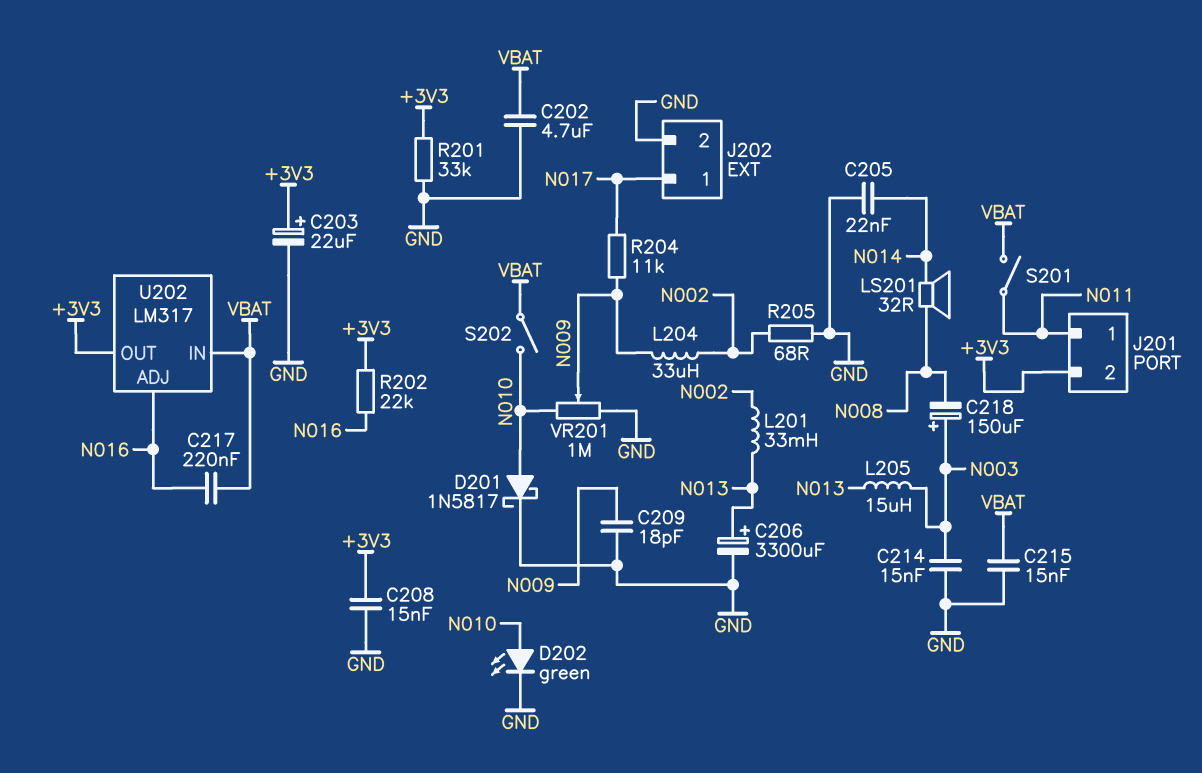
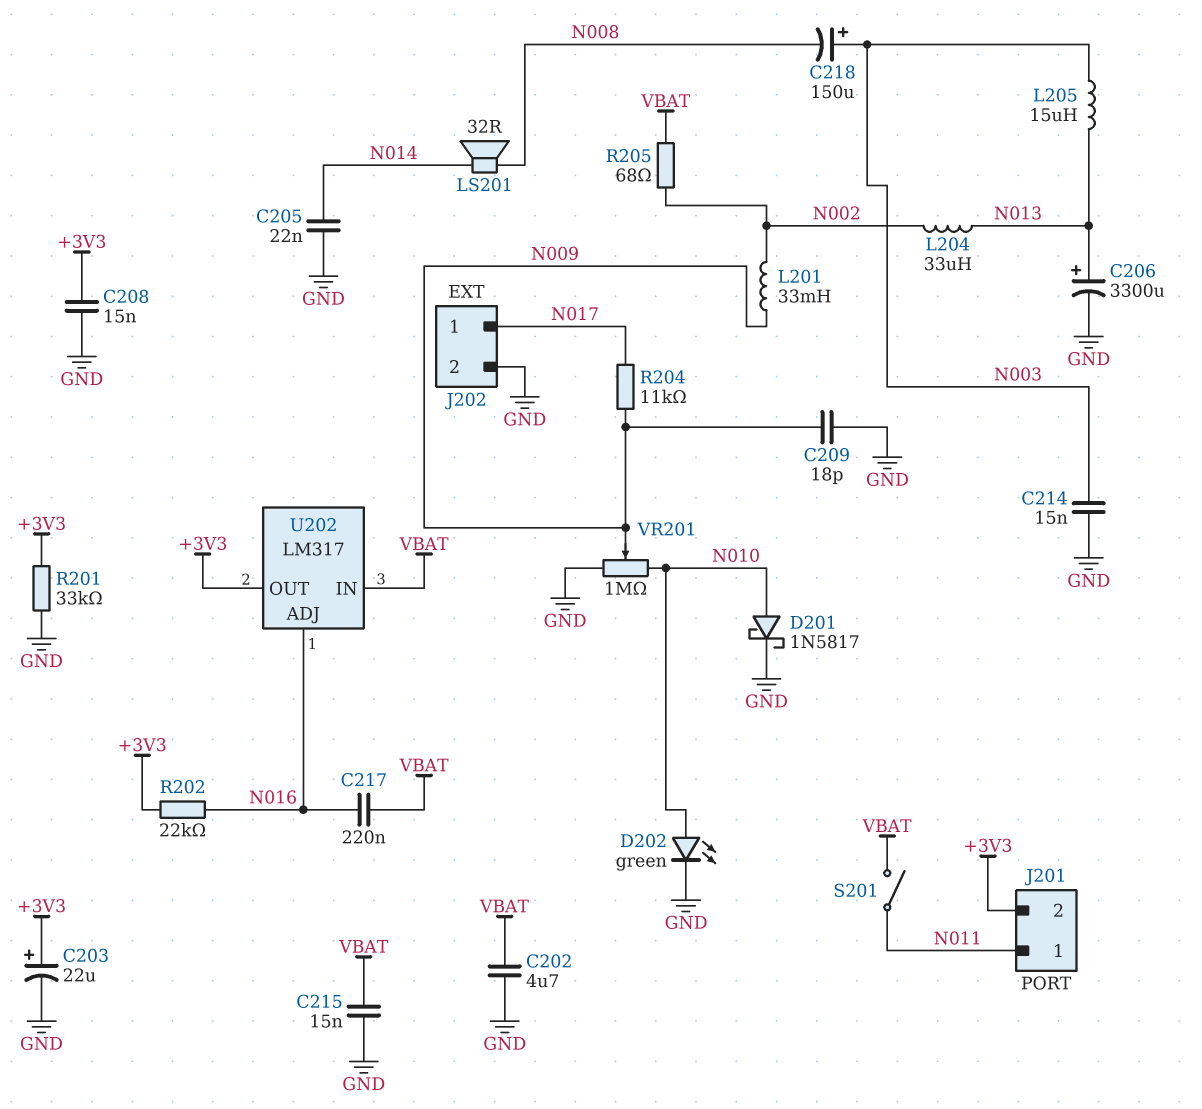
L201: 33mH (N002, N013) -> 33mH (N002, N009)
L204: 33uH (N002, N009) -> 33uH (N002, N013)
R205: 68 (GND, N002) -> 68 (N002, VBAT)
S202: switch (N010, VBAT) -> none

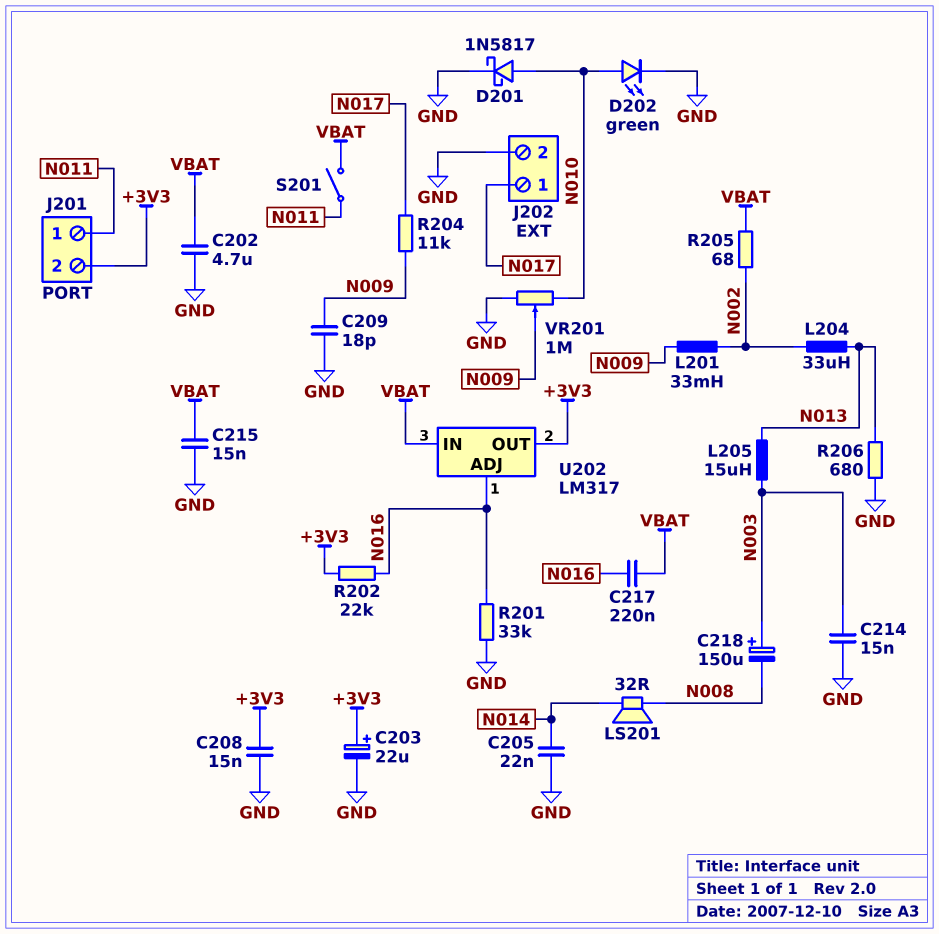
C206: 3300uF (plus N013, minus GND) -> none
R201: 33k (+3V3, GND) -> 33k (GND, N016)
R206: none -> 680 (GND, N013)

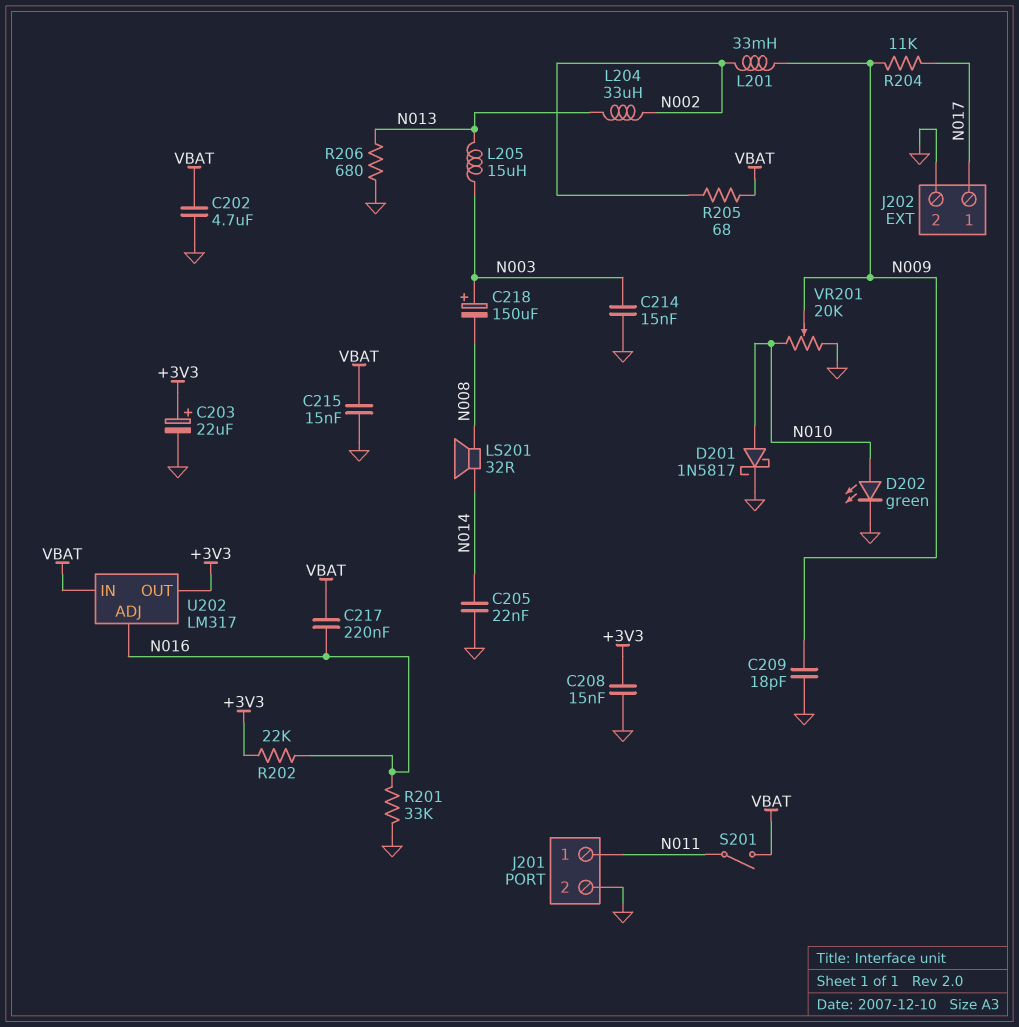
J201 pin 2: +3V3 -> GND
VR201: 1M (GND, N010, wiper N009) -> 20k (GND, N010, wiper N009)

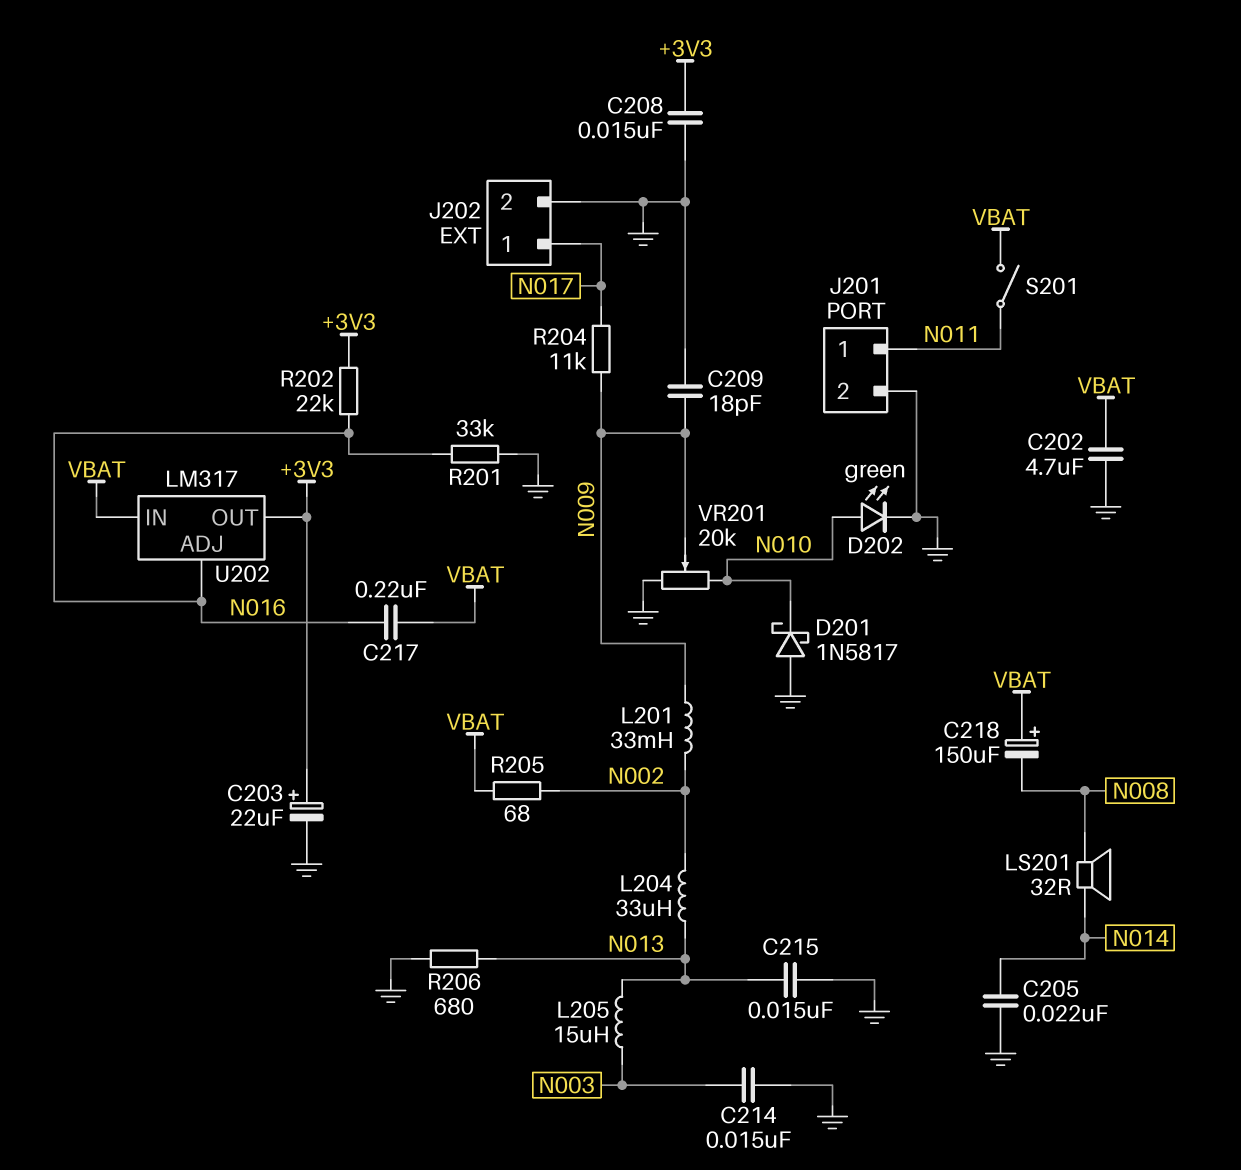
C215: 15nF (GND, VBAT) -> 15nF (GND, N013)
C218: 150uF (plus N003, minus N008) -> 150uF (plus VBAT, minus N008)
D201: schottky 1N5817 (A N010, K GND) -> schottky 1N5817 (A GND, K N010)

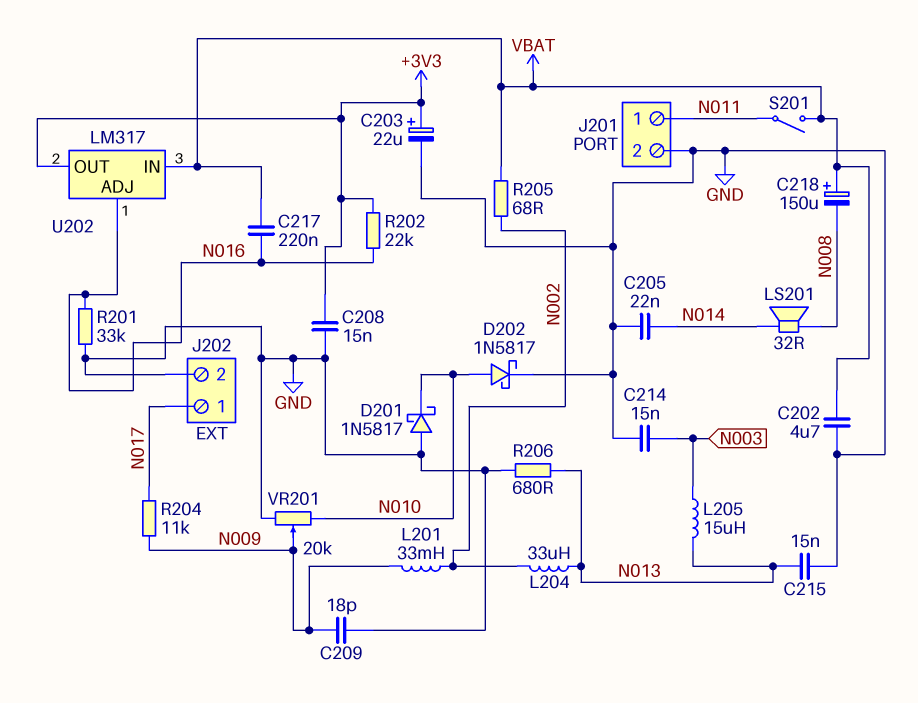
D202: LED green (A N010, K GND) -> schottky 1N5817 (A N010, K GND)

